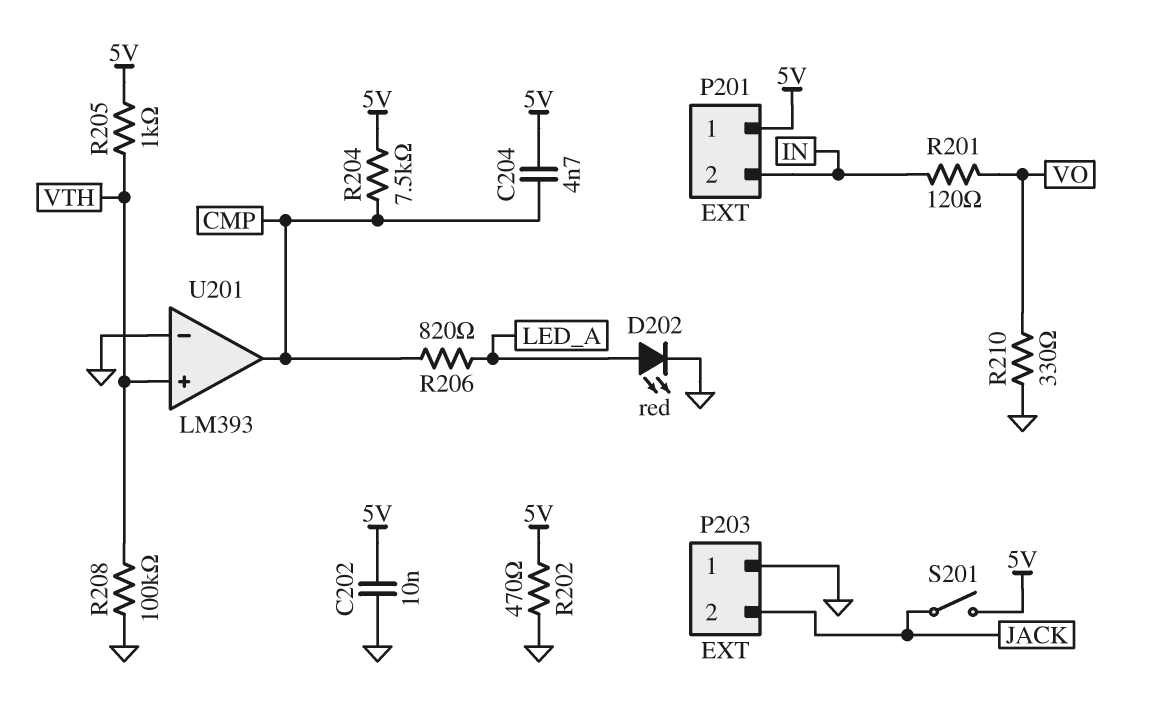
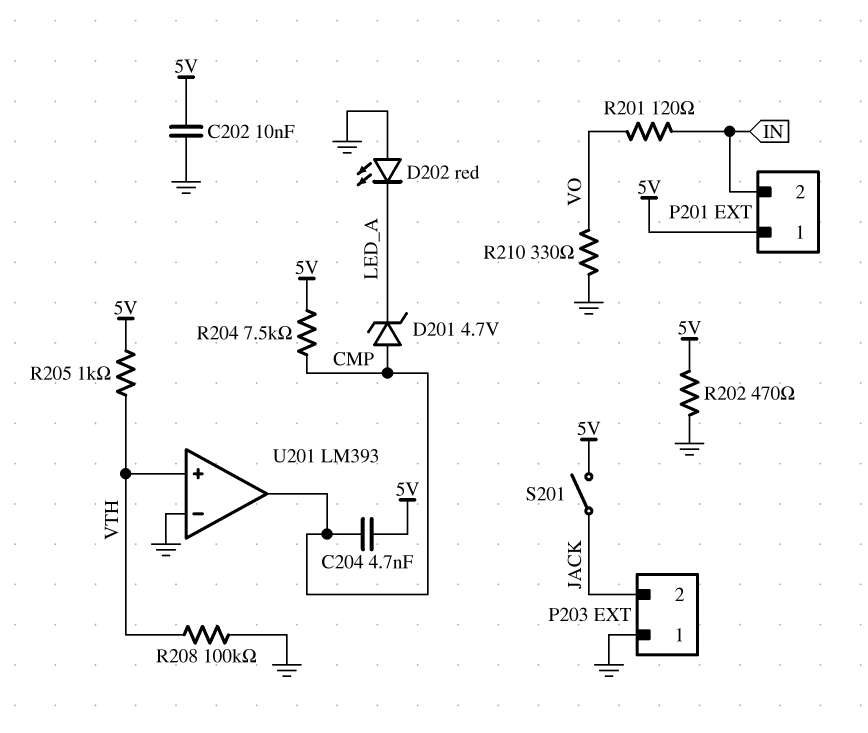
D201: none -> zener 4.7V (A CMP, K LED_A)
D202: LED red (A LED_A, K GND) -> LED red (A GND, K LED_A)
R206: 820 (CMP, LED_A) -> none

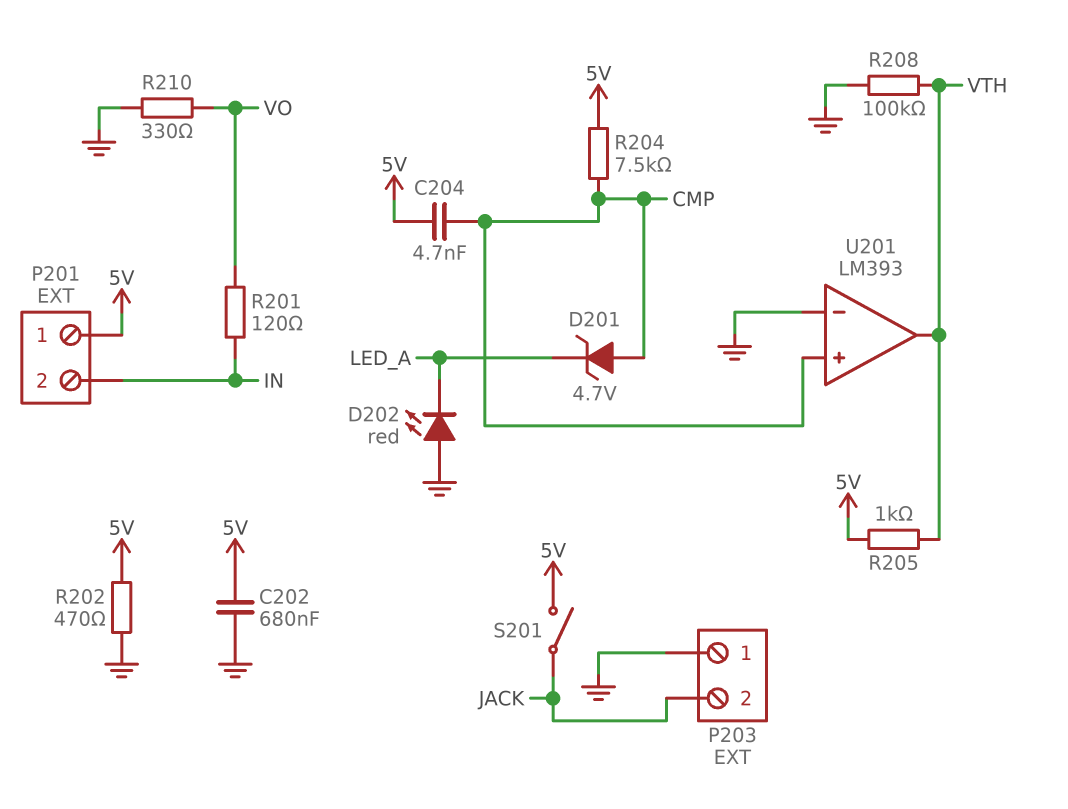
C202: 10nF (5V, GND) -> 680nF (5V, GND)
U201 pin in+: VTH -> CMP
U201 pin out: CMP -> VTH

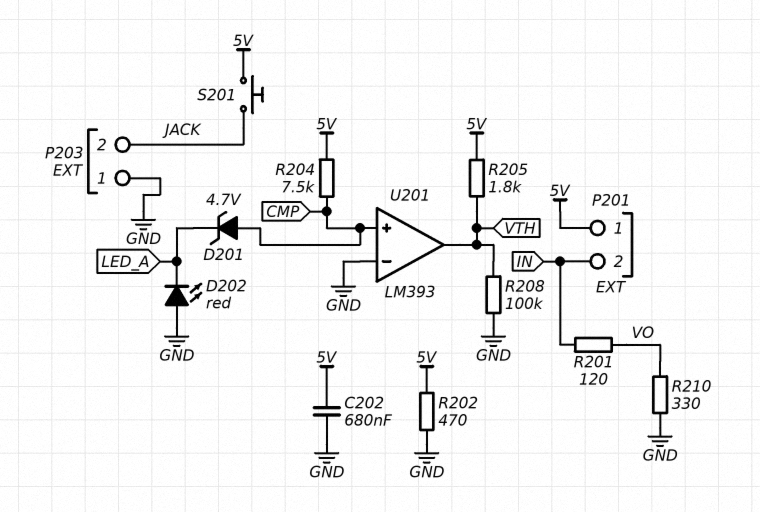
C204: 4.7nF (5V, CMP) -> none
R205: 1k (5V, VTH) -> 1.8k (5V, VTH)
S201: switch (5V, JACK) -> button (5V, JACK)

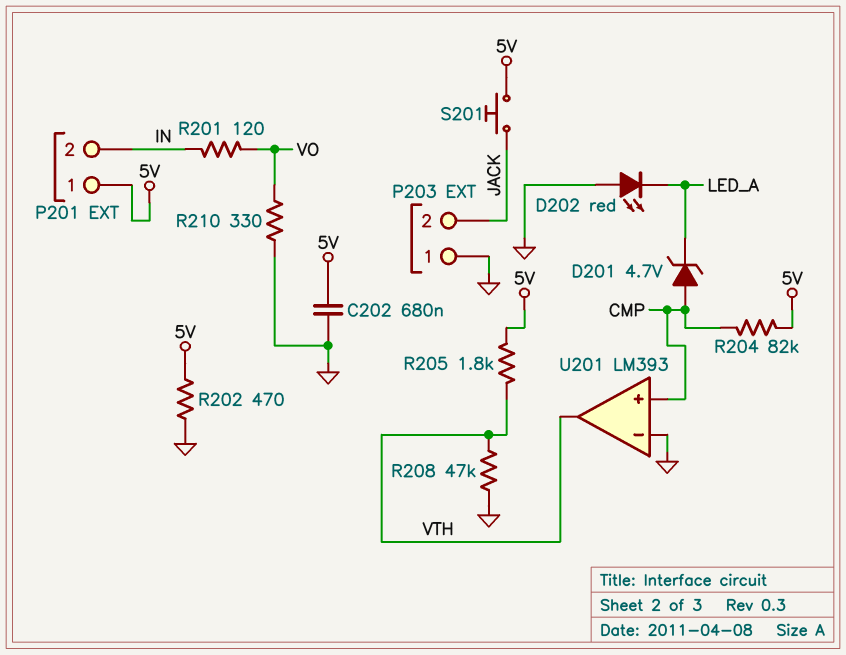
R204: 7.5k (5V, CMP) -> 82k (5V, CMP)
R208: 100k (GND, VTH) -> 47k (GND, VTH)

